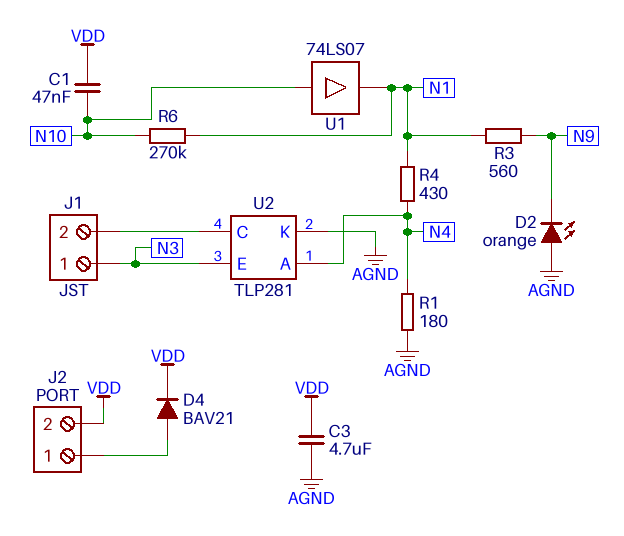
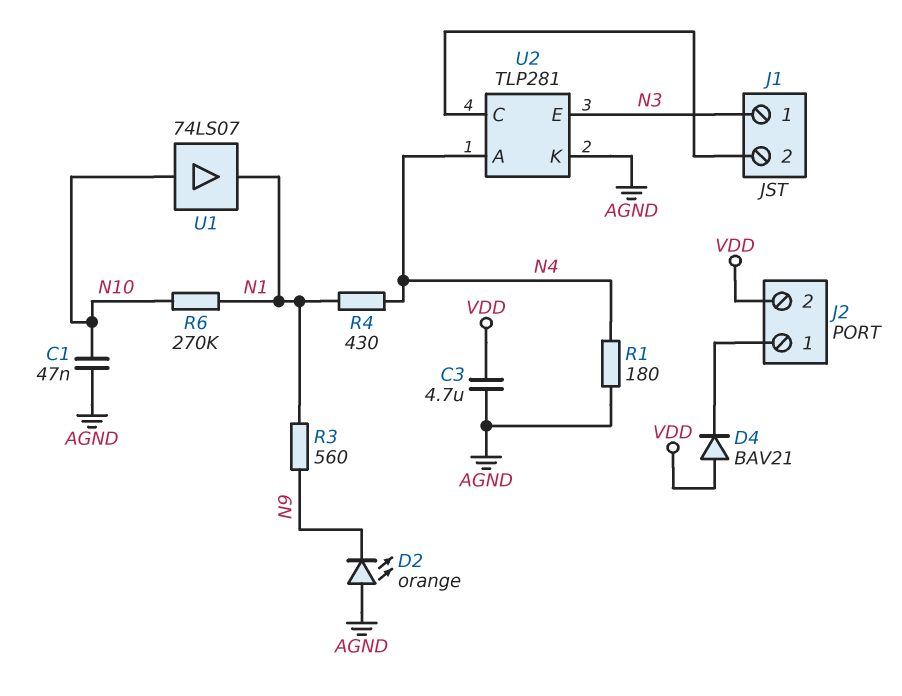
C1: 47nF (N10, VDD) -> 47nF (AGND, N10)
D4: diode BAV21 (A J2/1, K VDD) -> diode BAV21 (A VDD, K J2/1)

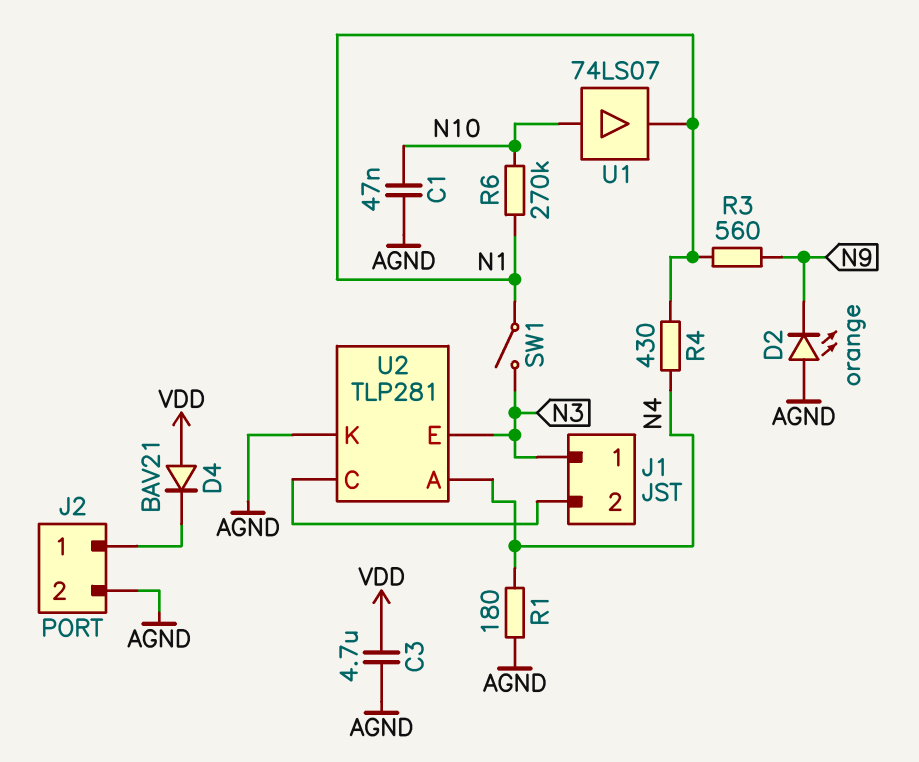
J2 pin 2: VDD -> AGND
SW1: none -> switch (N1, N3)

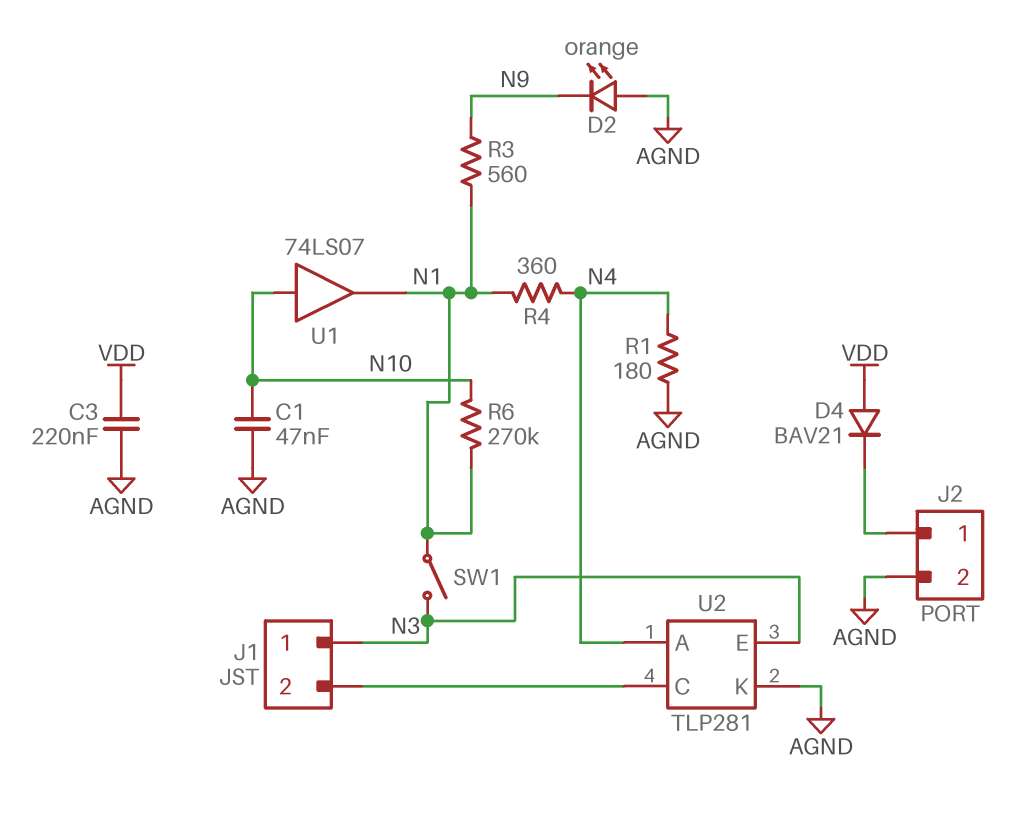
C3: 4.7uF (AGND, VDD) -> 220nF (AGND, VDD)
R4: 430 (N1, N4) -> 360 (N1, N4)

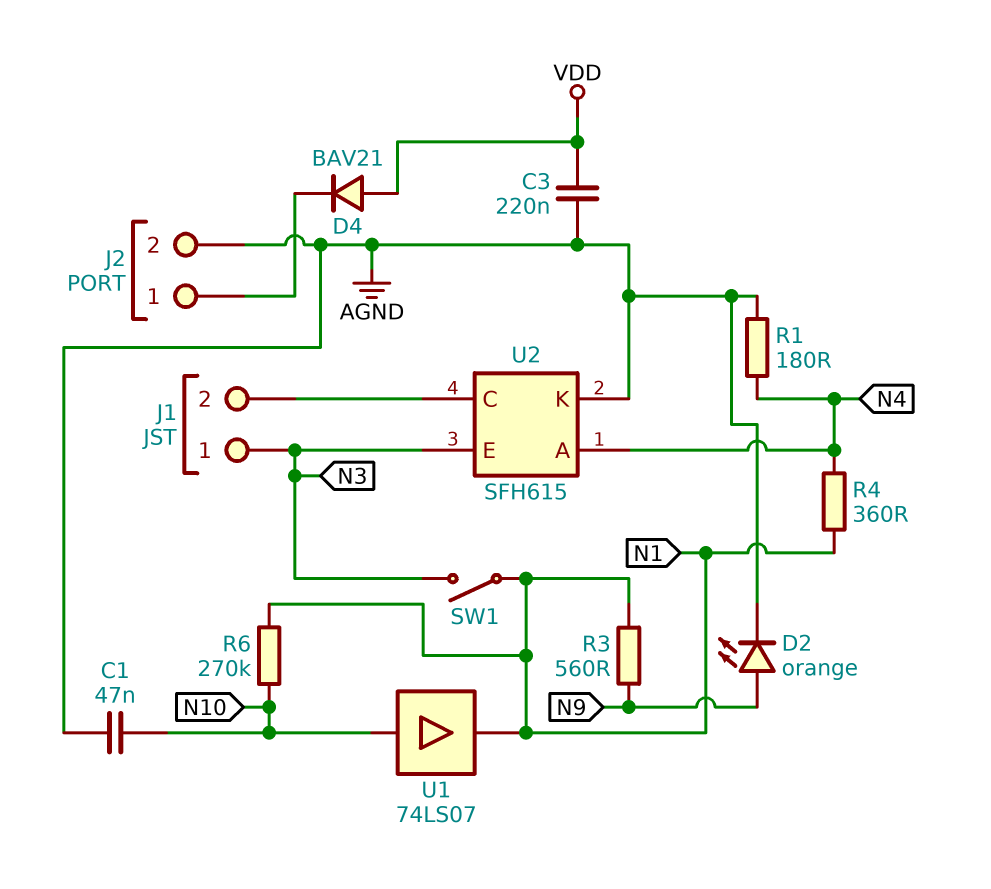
D2: LED orange (A AGND, K N9) -> LED orange (A N9, K AGND)
U2: TLP281 -> SFH615

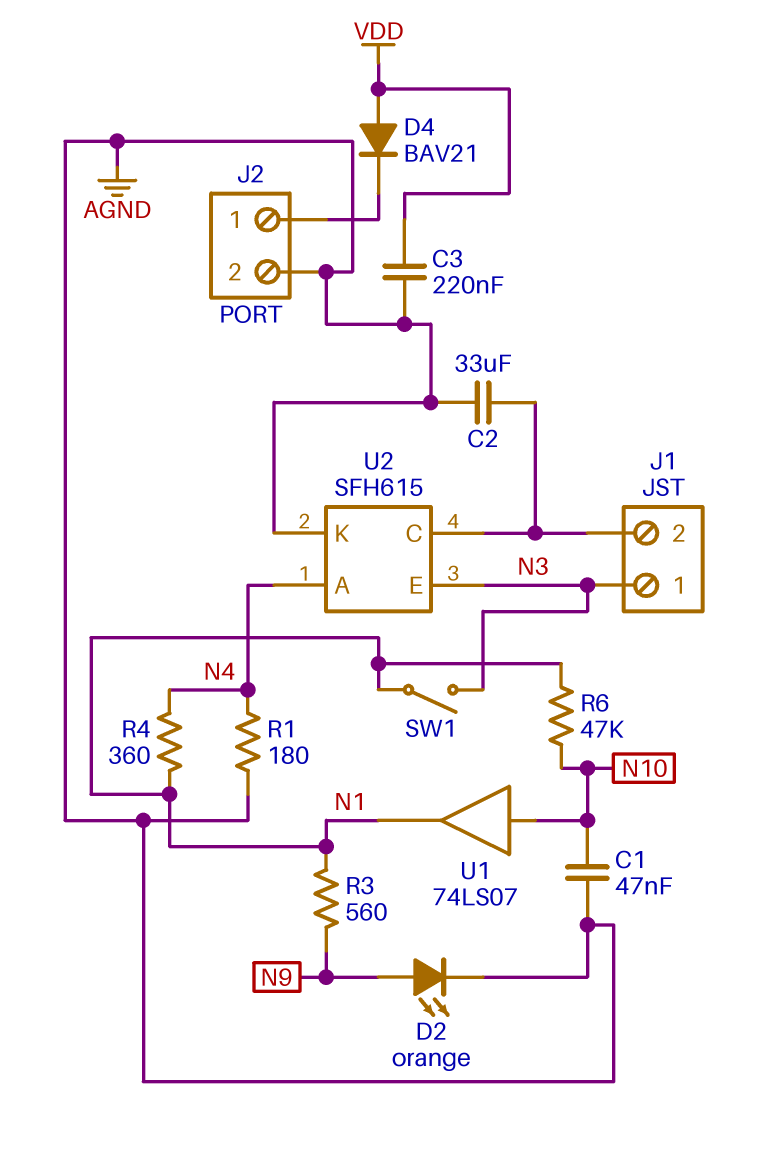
C2: none -> 33uF (AGND, J1/2)
R6: 270k (N1, N10) -> 47k (N1, N10)

